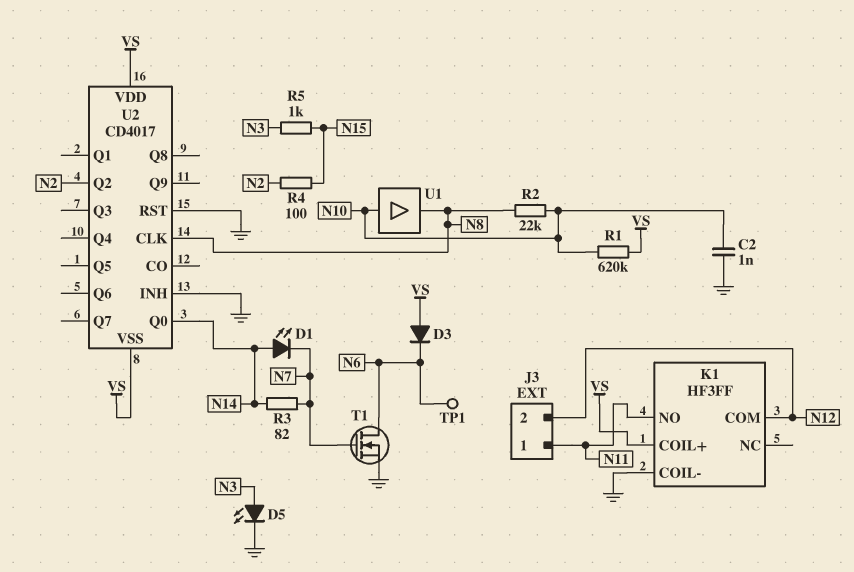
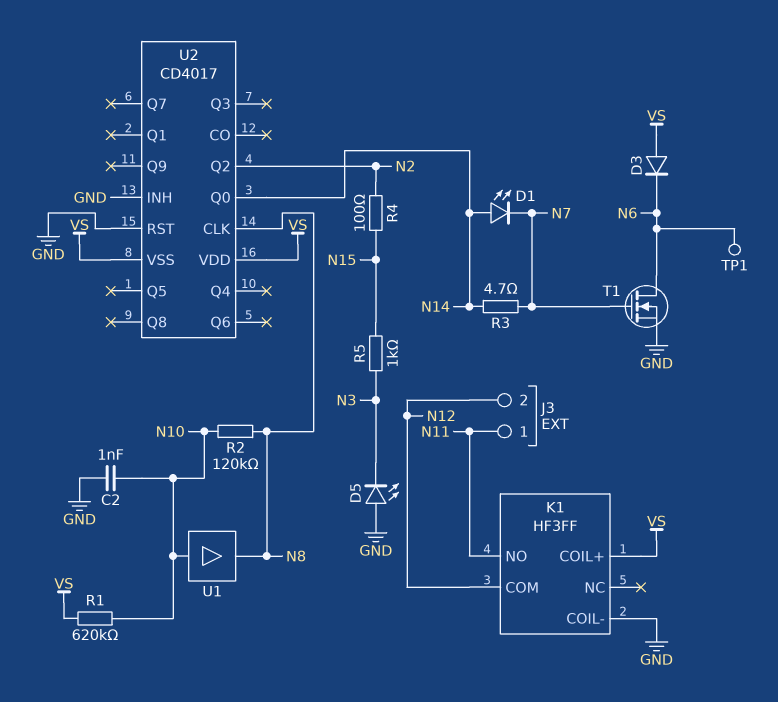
D5: LED (A N3, K GND) -> LED (A GND, K N3)
R2: 22k (N8, N10) -> 120k (N8, N10)
R3: 82 (N7, N14) -> 4.7 (N7, N14)

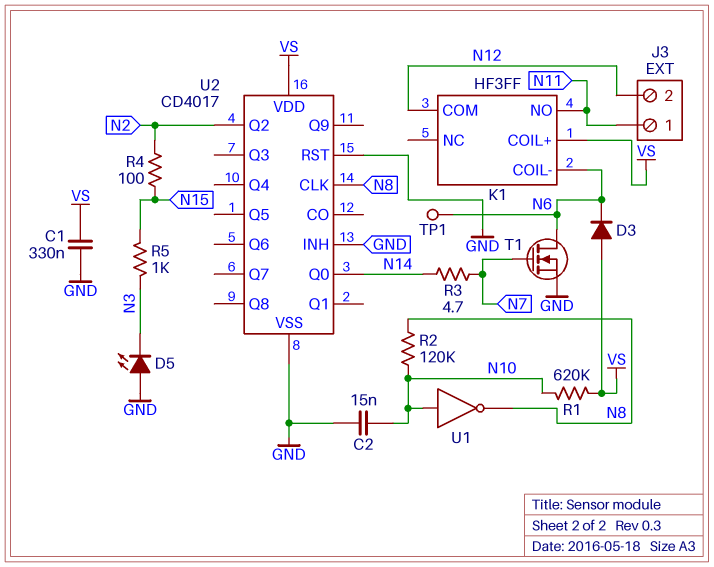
C1: none -> 330nF (GND, VS)
C2: 1nF (GND, N10) -> 15nF (GND, N10)
D1: LED (A N14, K N7) -> none
K1 pin COIL-: GND -> N6
U1: buffer (in N10, out N8) -> NOT (in N10, out N8)
U2 pin VSS: VS -> GND

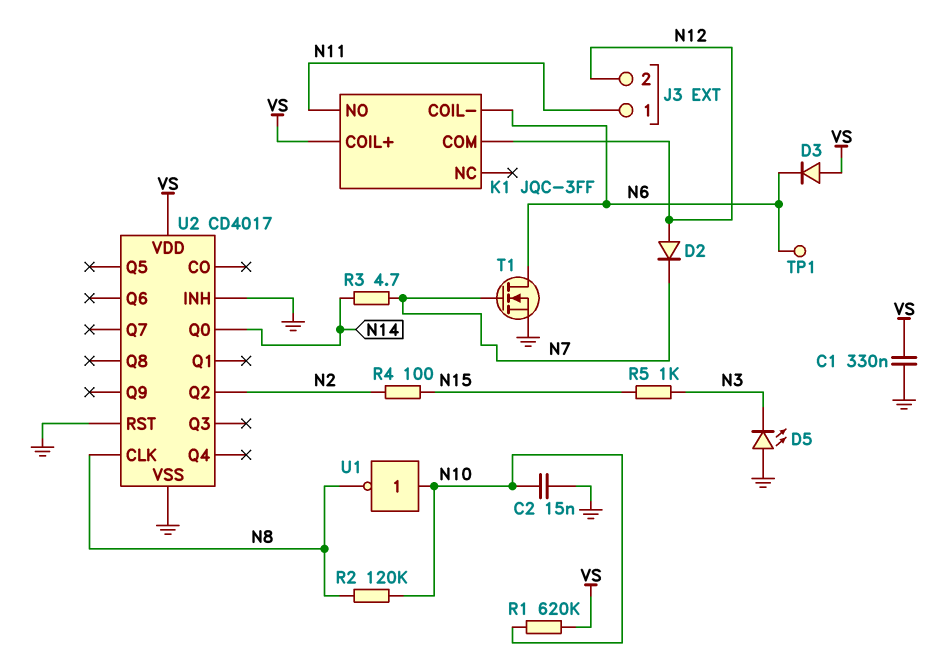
D2: none -> diode (A N12, K N7)
K1: HF3FF -> JQC-3FF

